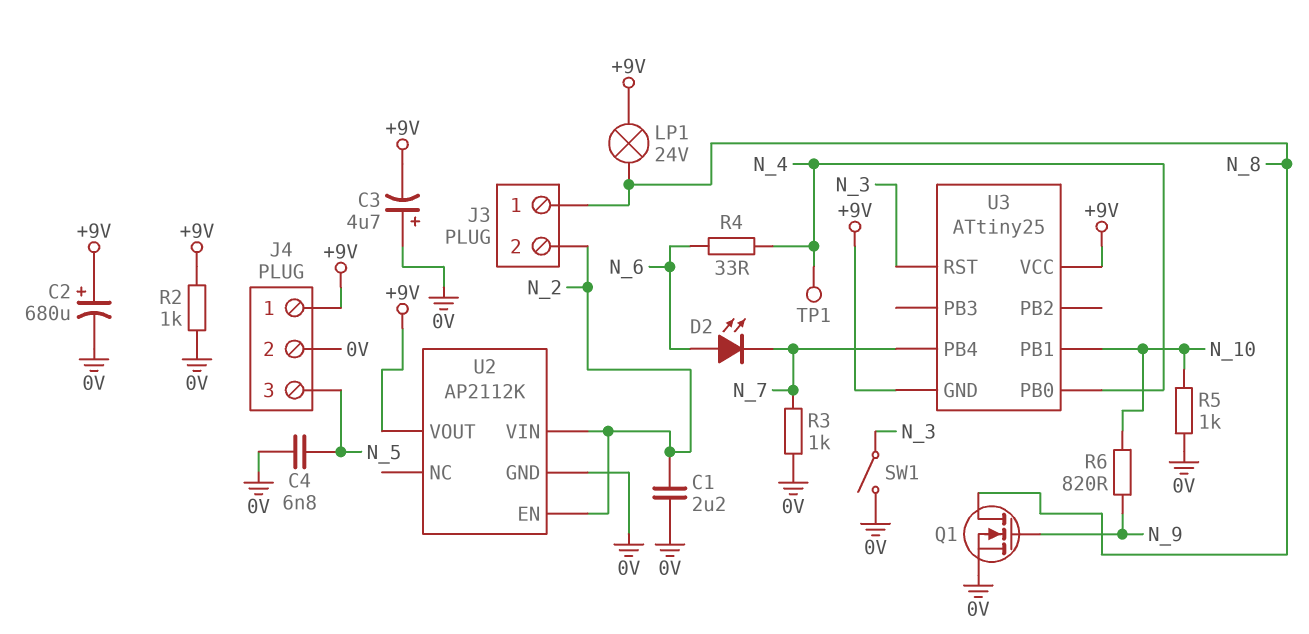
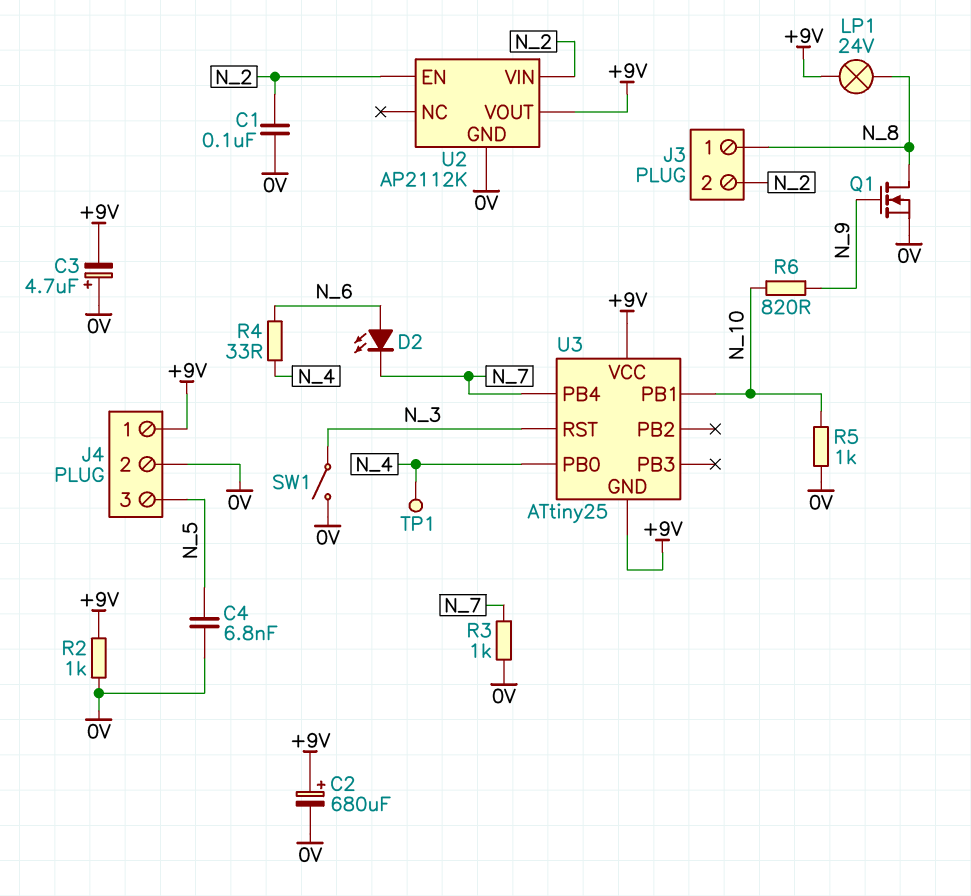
C1: 2.2uF (0V, N_2) -> 100nF (0V, N_2)

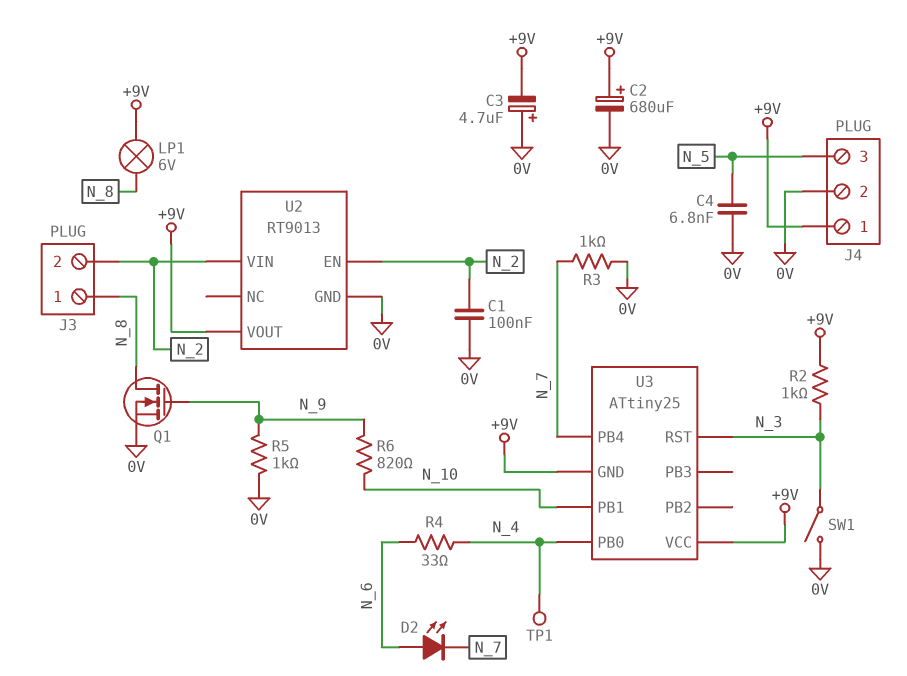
LP1: lamp 24V (+9V, N_8) -> lamp 6V (+9V, N_8)
R2: 1k (+9V, 0V) -> 1k (+9V, N_3)
R5: 1k (0V, N_10) -> 1k (0V, N_9)
U2: AP2112K -> RT9013

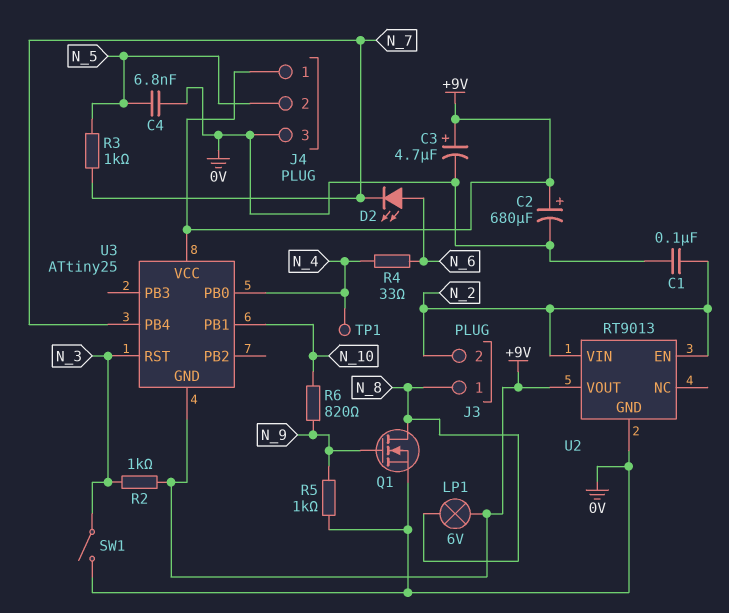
C3: 4.7uF (plus 0V, minus +9V) -> 4.7uF (plus +9V, minus 0V)
J4 pin 2: 0V -> N_5
J4 pin 3: N_5 -> 0V
R3: 1k (0V, N_7) -> 1k (N_5, N_7)

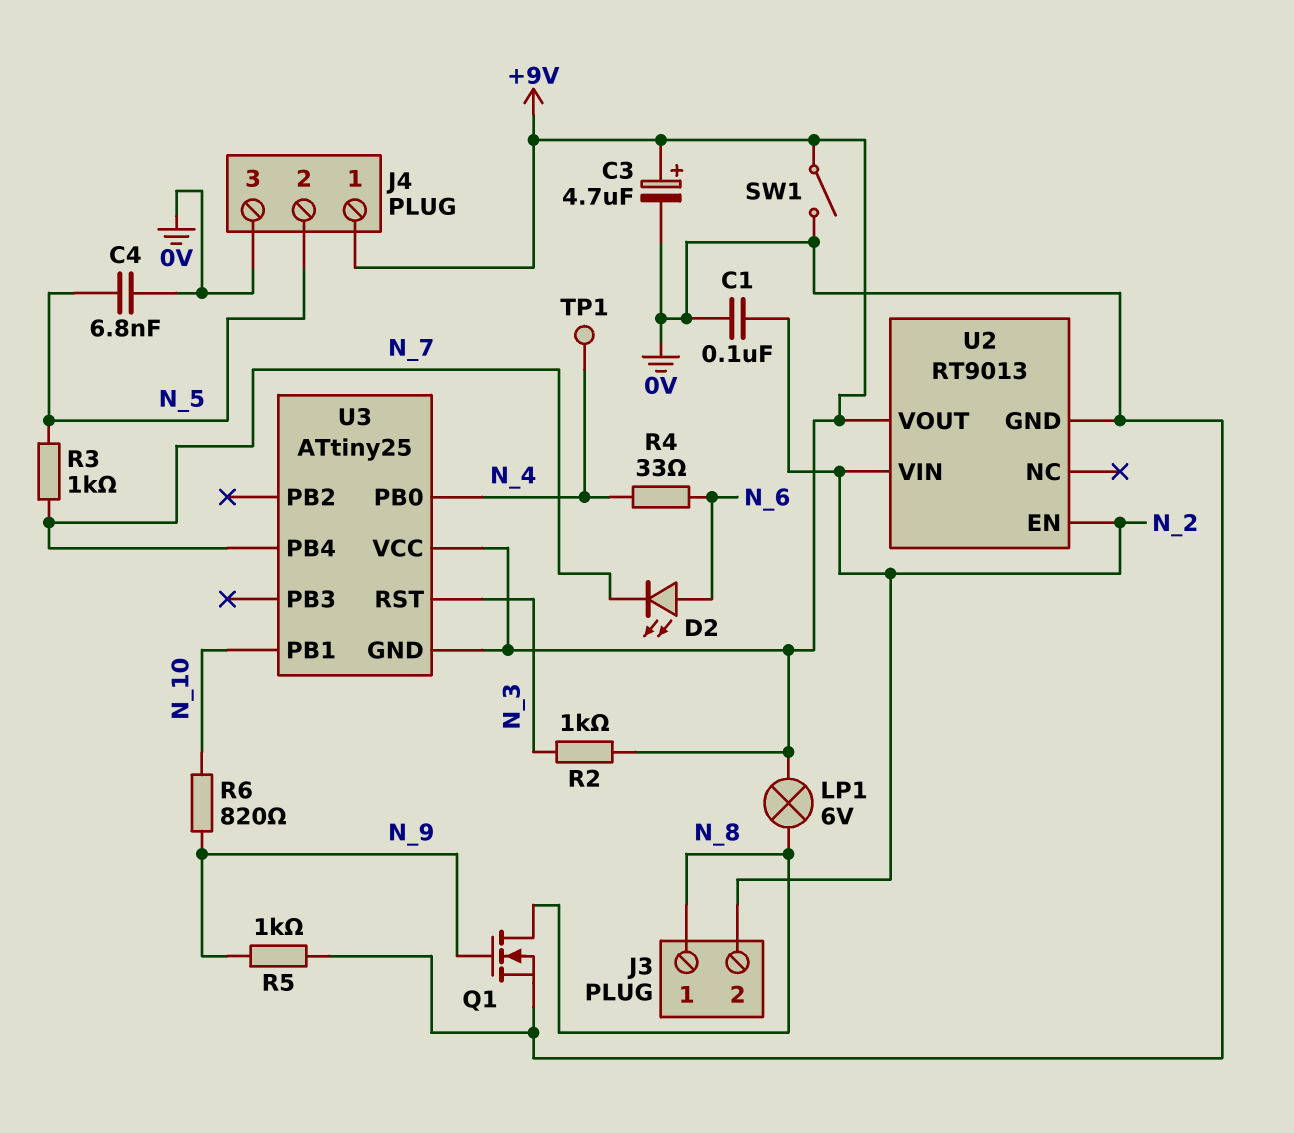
C2: 680uF (plus +9V, minus 0V) -> none
SW1: switch (0V, N_3) -> switch (+9V, 0V)

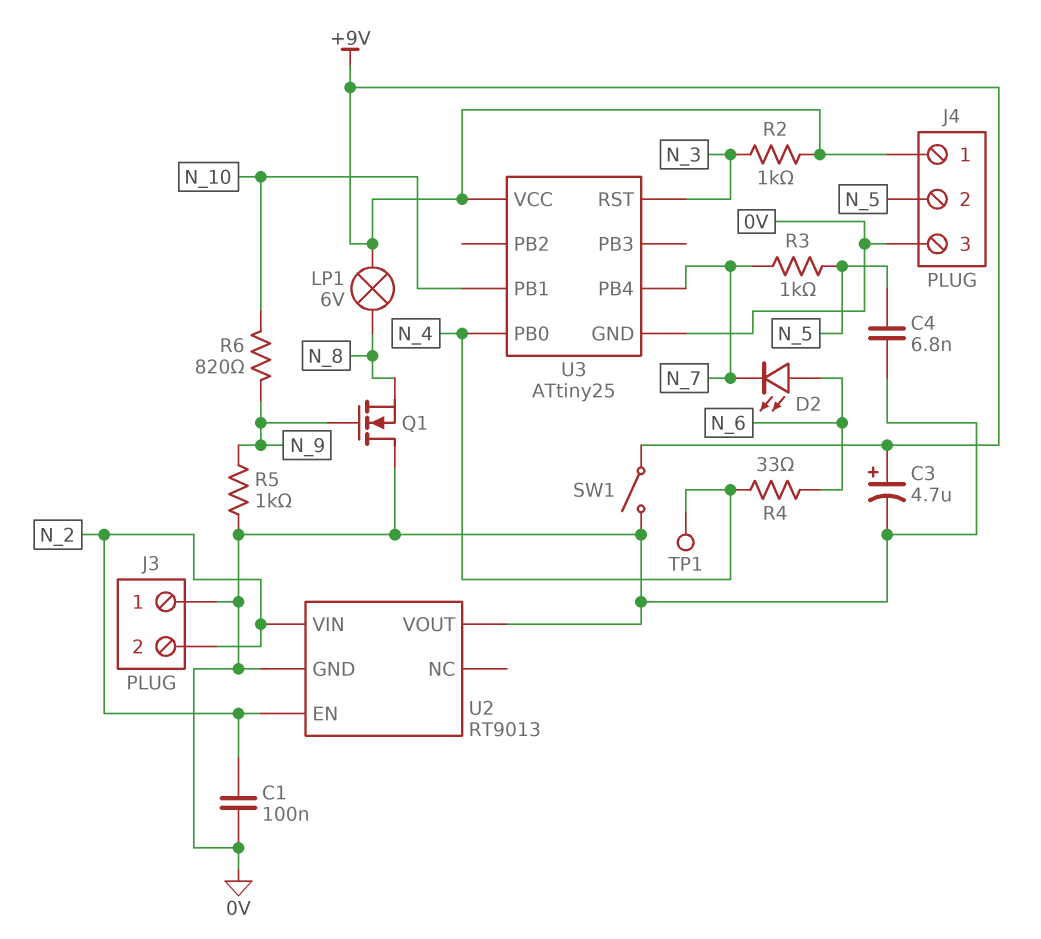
J3 pin 1: N_8 -> 0V
Q1: NMOS (G N_9, D N_8, S 0V) -> NMOS (G N_9, D 0V, S N_8)
U2 pin VOUT: +9V -> 0V
U3 pin GND: +9V -> 0V

